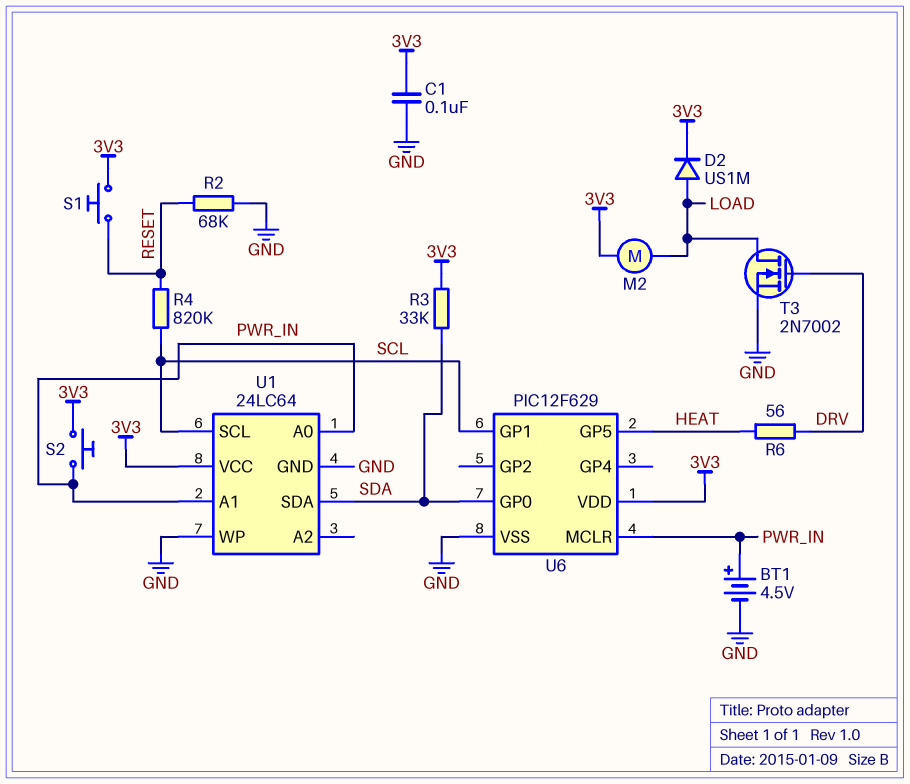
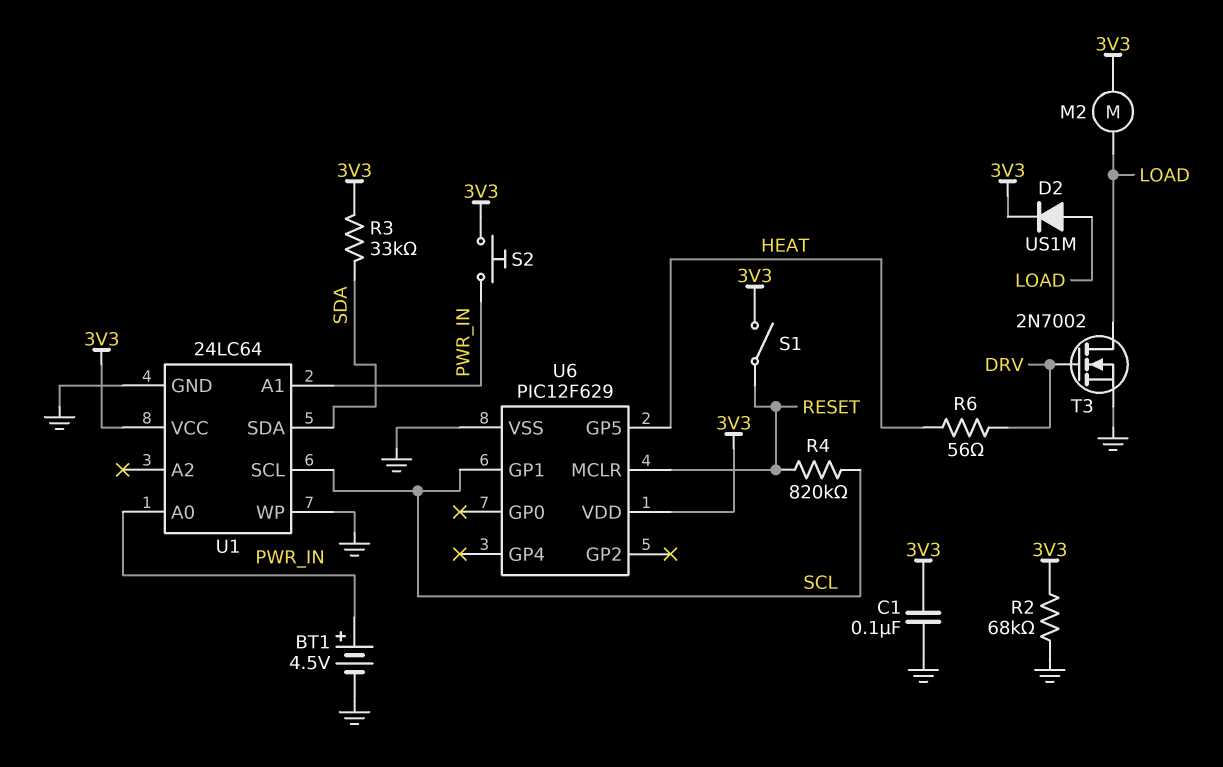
R2: 68k (GND, RESET) -> 68k (3V3, GND)
S1: button (3V3, RESET) -> switch (3V3, RESET)
U6 pin GP0: SDA -> none
U6 pin MCLR: PWR_IN -> RESET

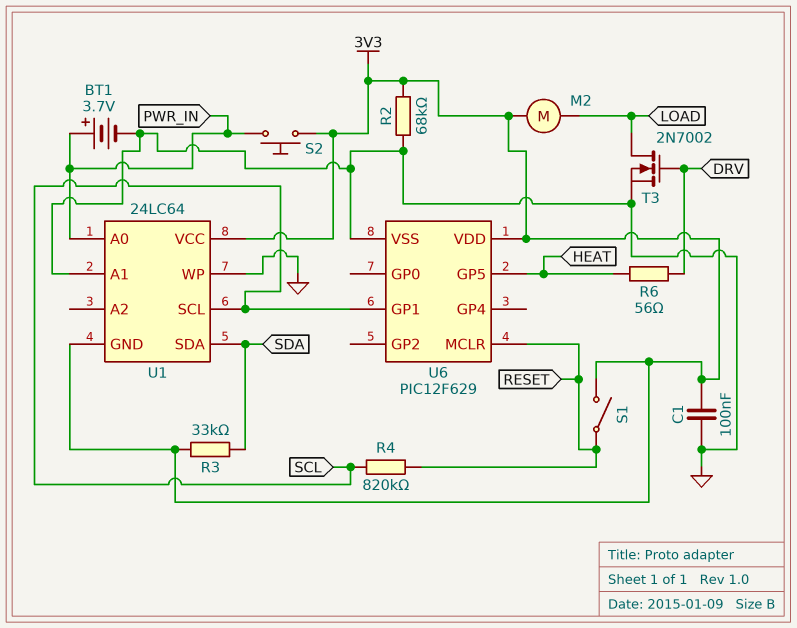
BT1: 4.5V (plus PWR_IN, minus GND) -> 3.7V (plus PWR_IN, minus GND)
D2: diode US1M (A LOAD, K 3V3) -> none
U1 pin A1: PWR_IN -> GND
U1 pin GND: GND -> 3V3

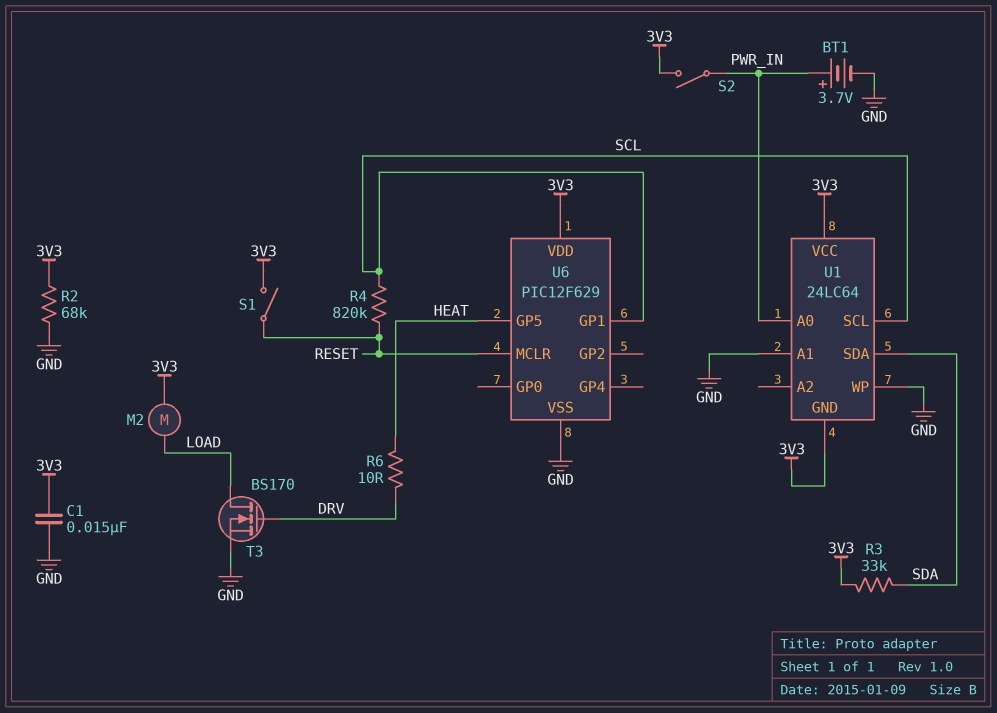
C1: 100nF (3V3, GND) -> 15nF (3V3, GND)
R6: 56 (DRV, HEAT) -> 10 (DRV, HEAT)
S2: button (3V3, PWR_IN) -> switch (3V3, PWR_IN)
T3: NMOS 2N7002 (G DRV, D LOAD, S GND) -> NMOS BS170 (G DRV, D LOAD, S GND)

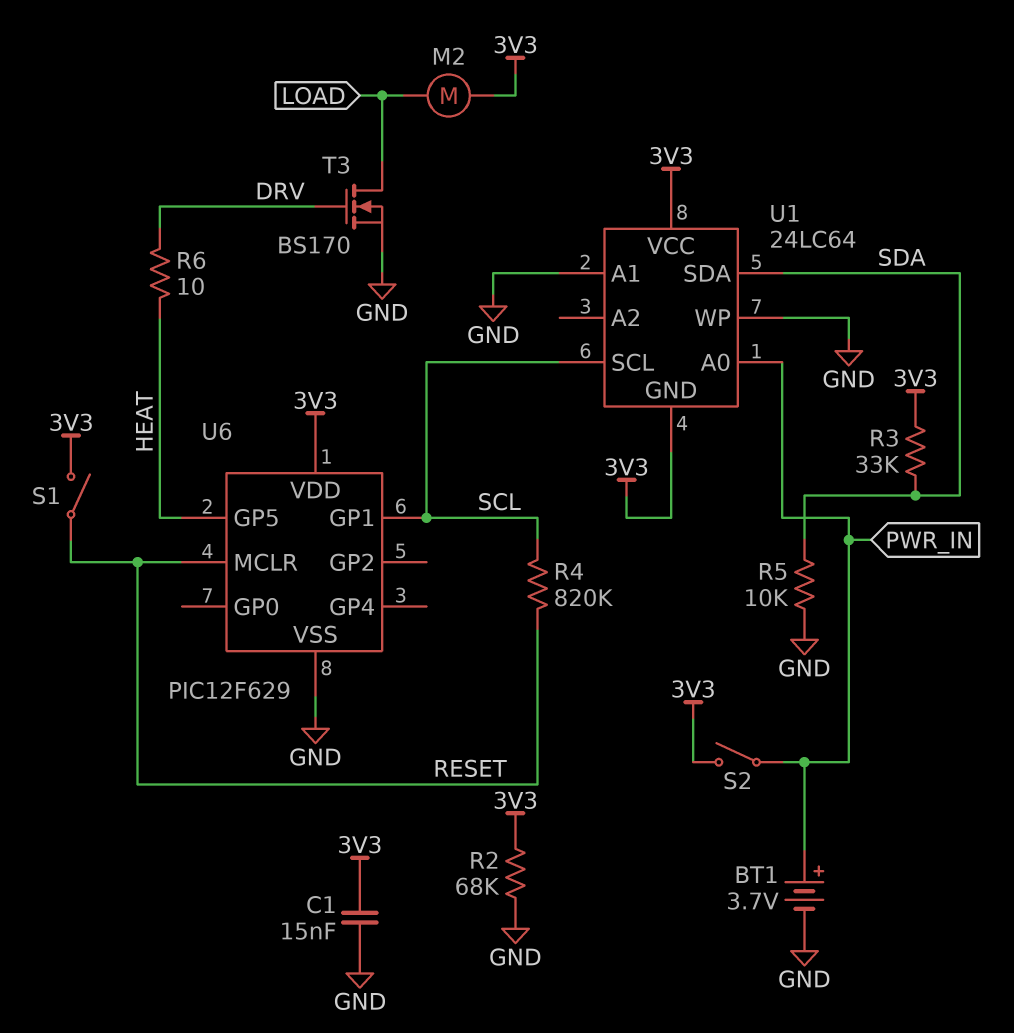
R5: none -> 10k (GND, SDA)

